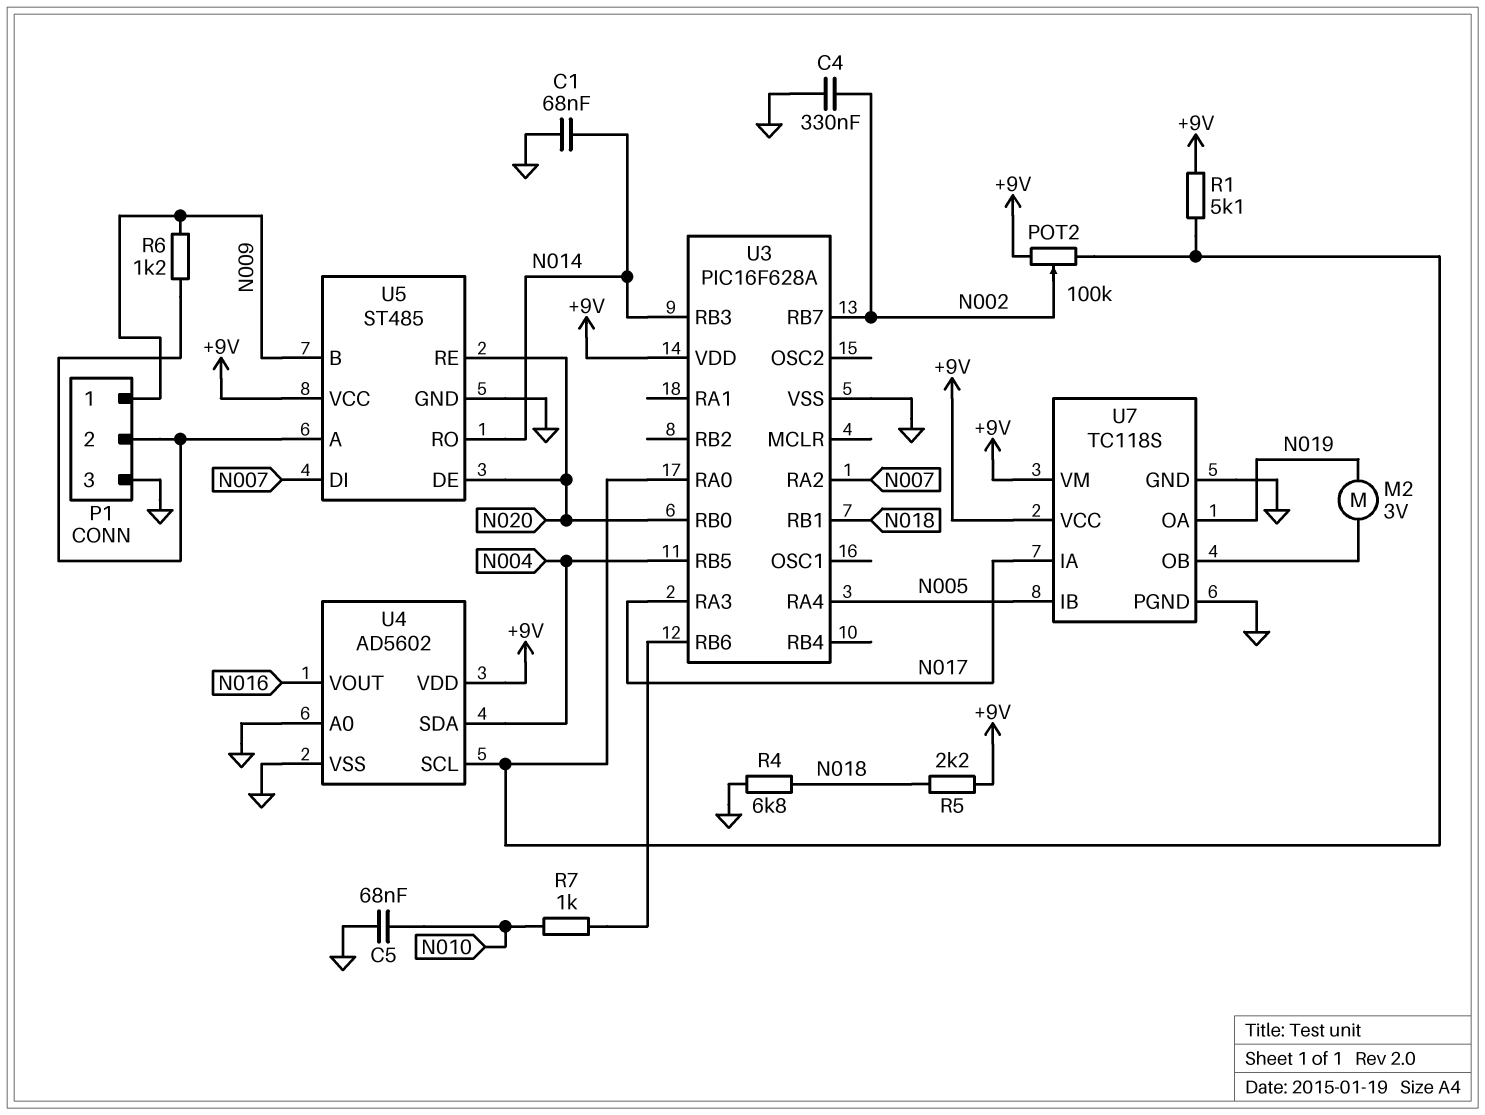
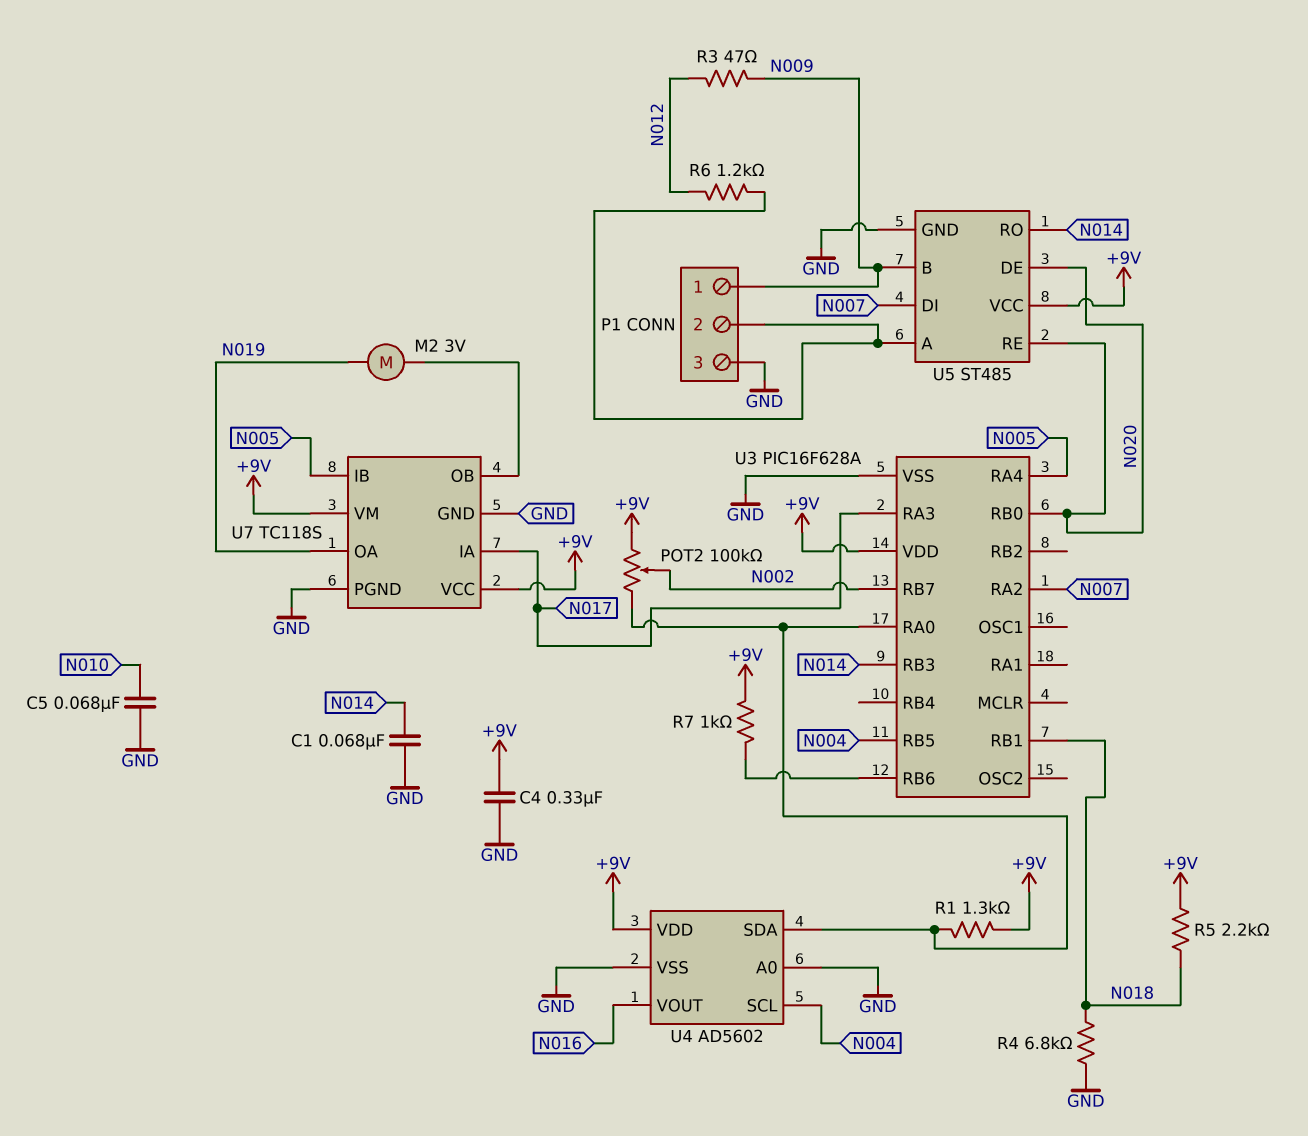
C4: 330nF (GND, N002) -> 330nF (+9V, GND)
R1: 5.1k (+9V, U3/RA0) -> 1.3k (+9V, U3/RA0)
R3: none -> 47 (N009, N012)
R6: 1.2k (N009, P1/2) -> 1.2k (N012, P1/2)
R7: 1k (N010, U3/RB6) -> 1k (+9V, U3/RB6)
U4 pin SCL: U3/RA0 -> N004
U4 pin SDA: N004 -> U3/RA0

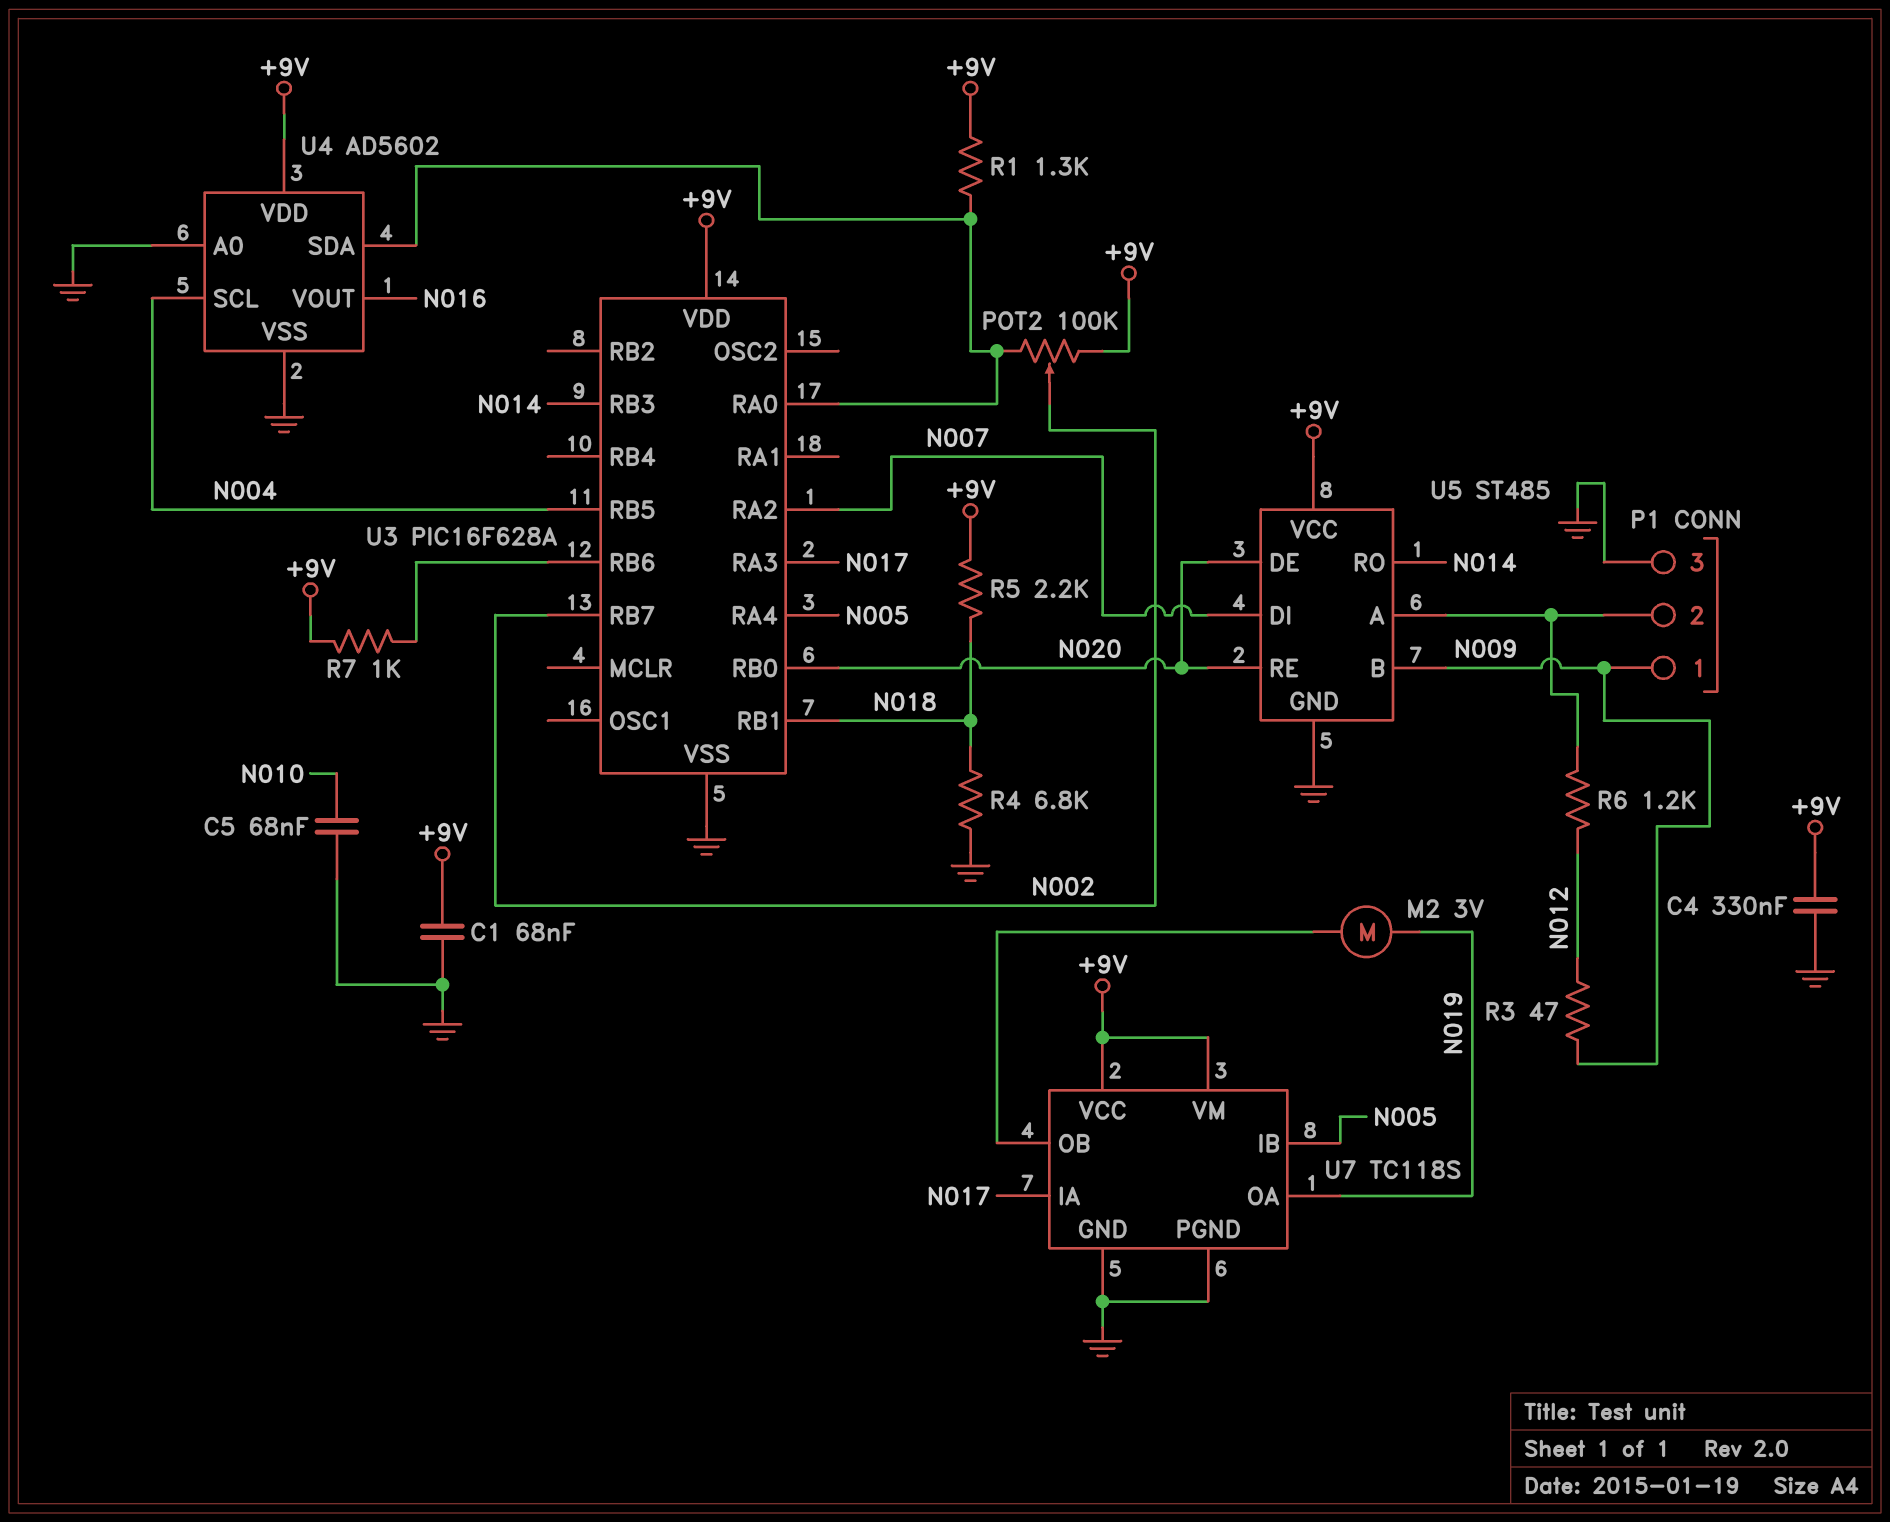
C1: 68nF (GND, N014) -> 68nF (+9V, GND)

